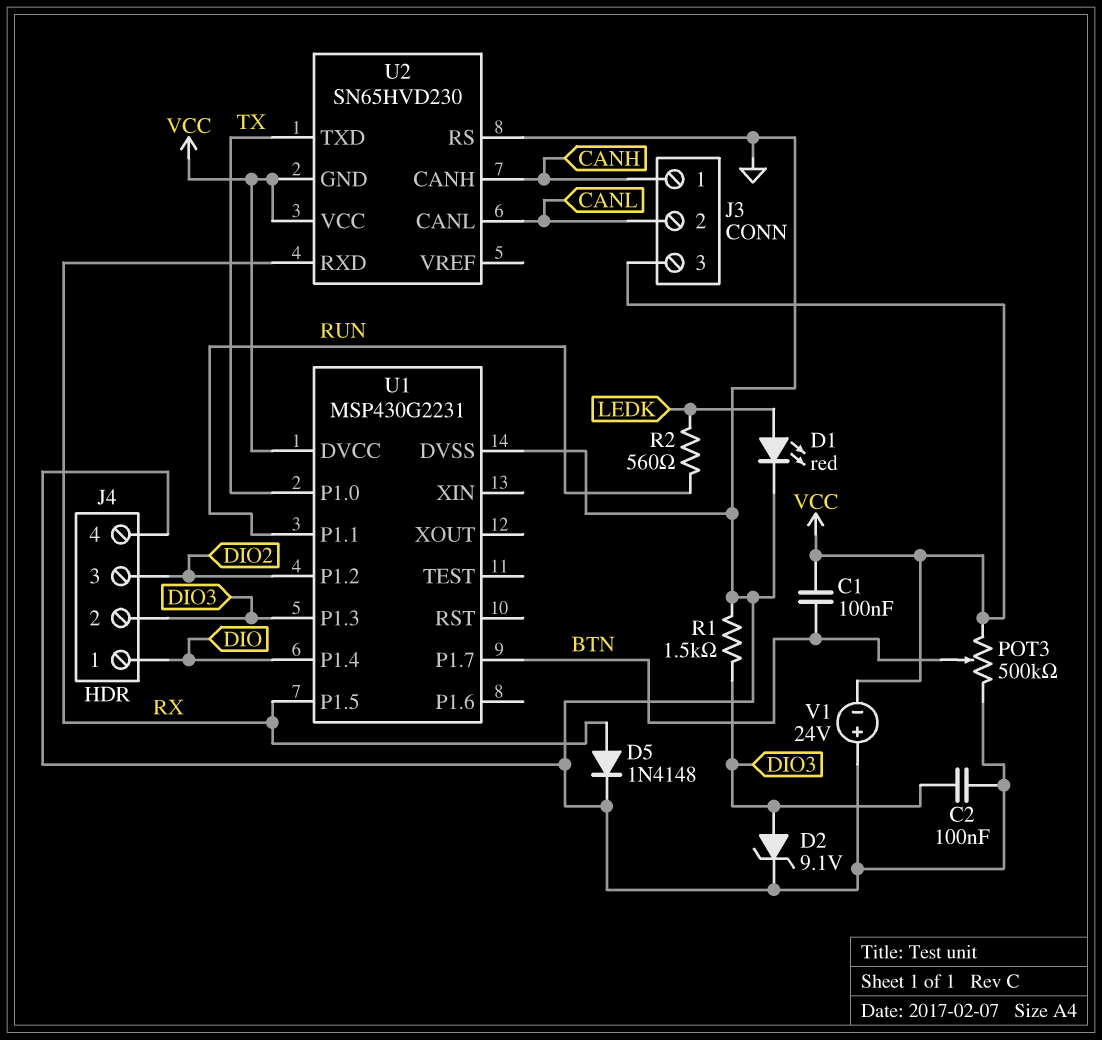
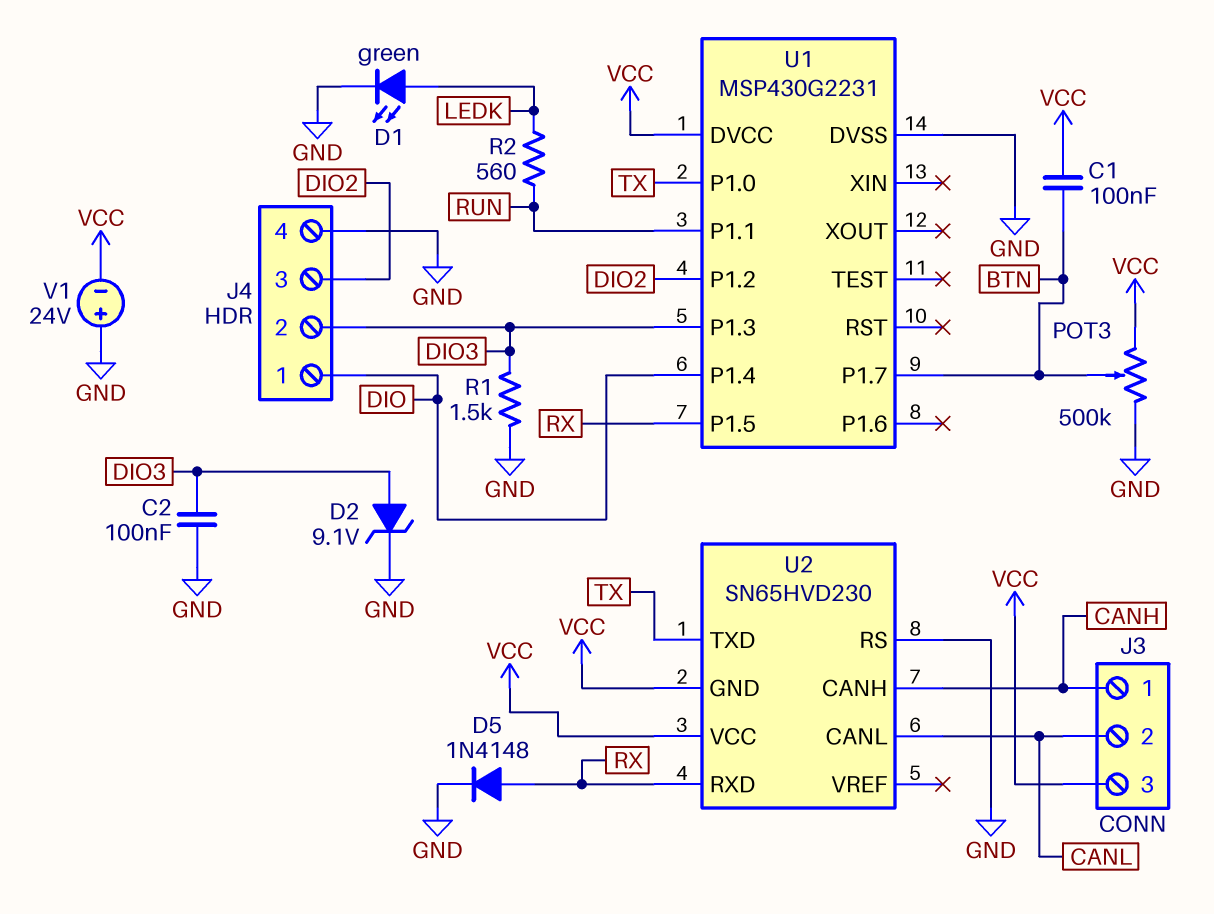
D1: LED red (A LEDK, K GND) -> LED green (A LEDK, K GND)

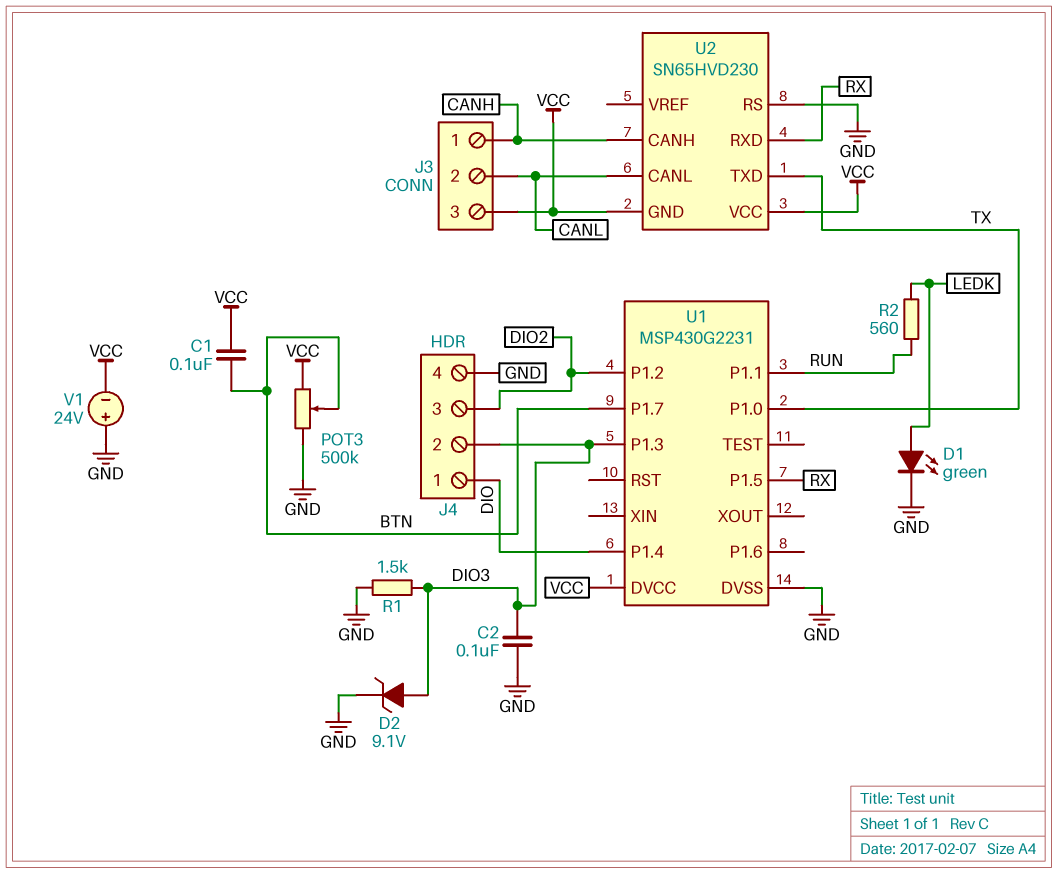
D5: diode 1N4148 (A RX, K GND) -> none

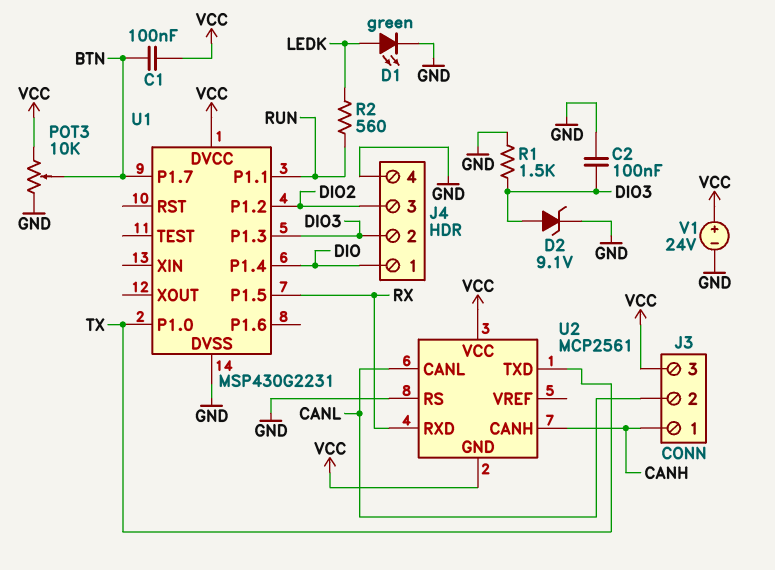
POT3: 500k (GND, VCC, wiper BTN) -> 10k (GND, VCC, wiper BTN)
U2: SN65HVD230 -> MCP2561
V1: 24V (plus GND, minus VCC) -> 24V (plus VCC, minus GND)

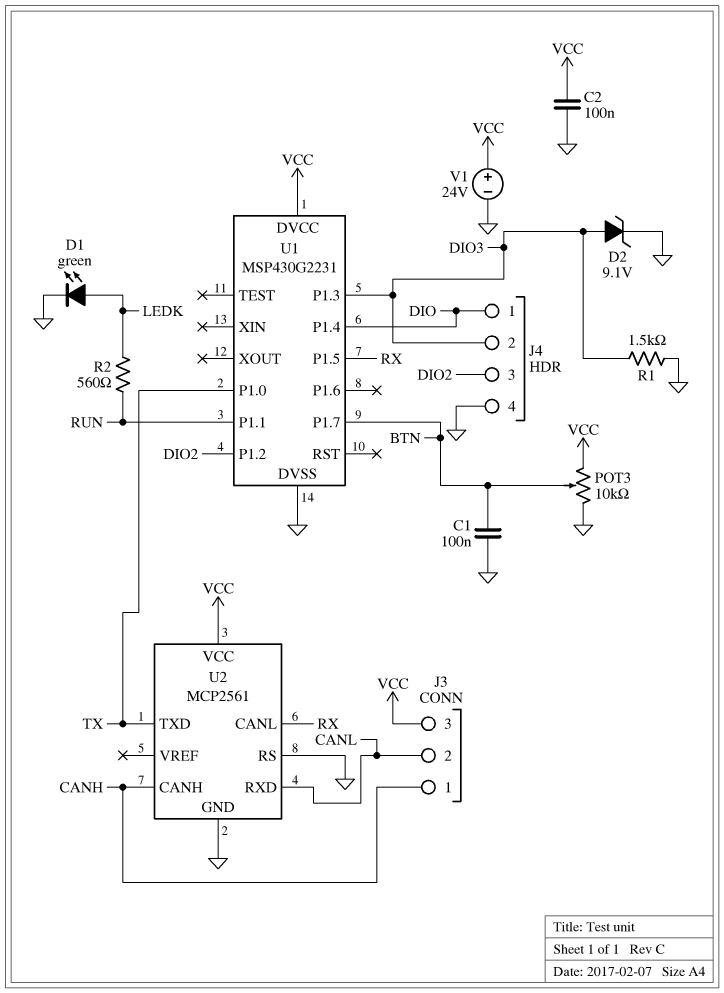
C1: 100nF (BTN, VCC) -> 100nF (BTN, GND)
C2: 100nF (DIO3, GND) -> 100nF (GND, VCC)
U2 pin CANL: CANL -> RX
U2 pin GND: VCC -> GND
U2 pin RXD: RX -> CANL

